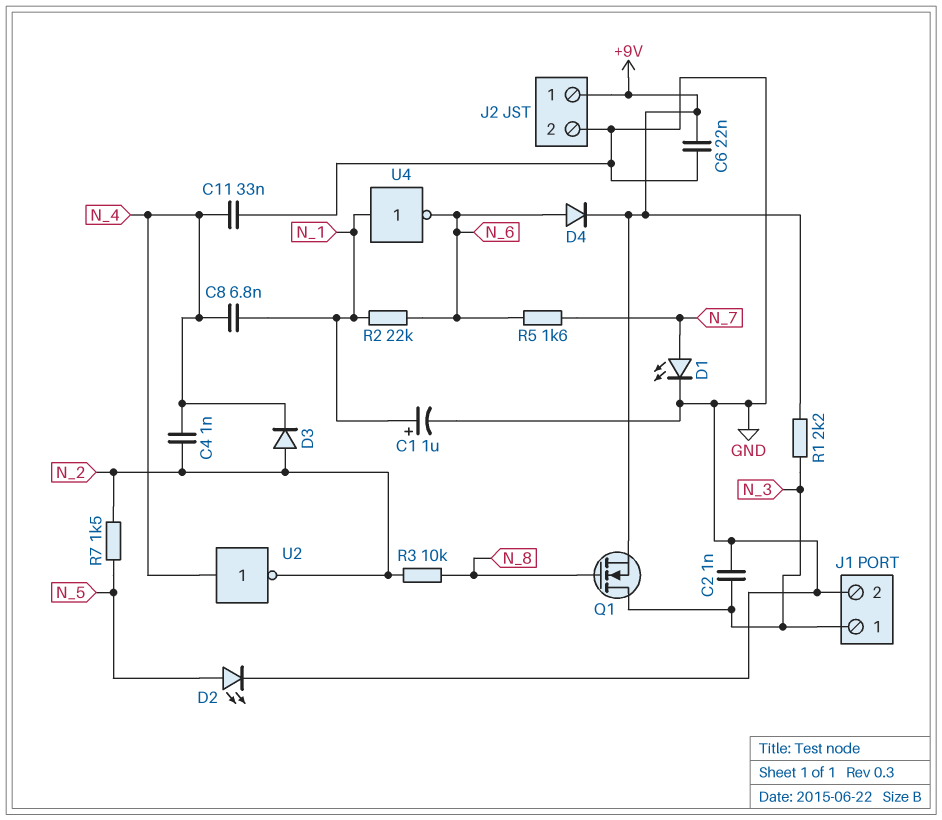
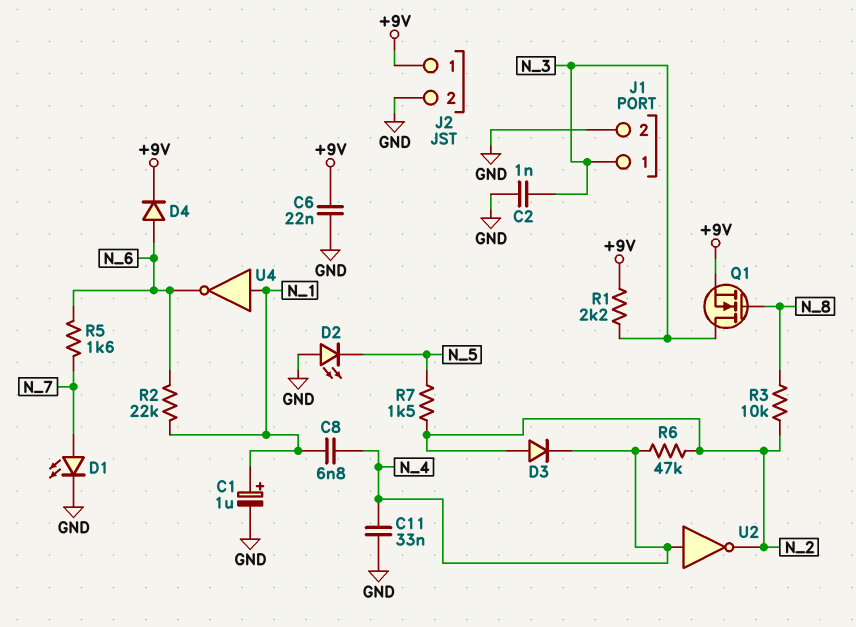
C4: 1nF (N_2, N_4) -> none
D2: LED (A N_5, K GND) -> LED (A GND, K N_5)
R6: none -> 47k (N_2, N_4)

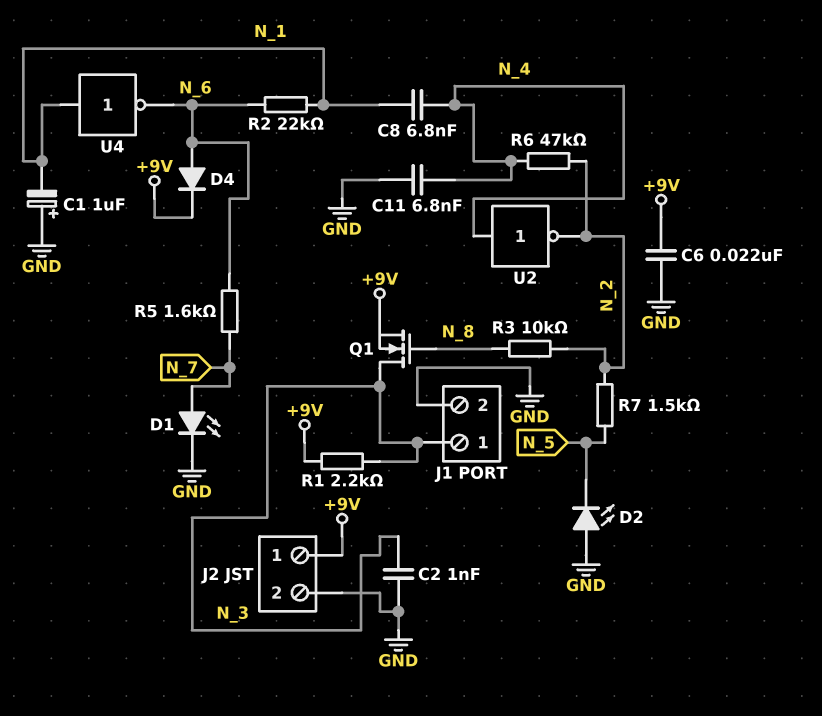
C1: 1uF (plus N_1, minus GND) -> 1uF (plus GND, minus N_1)
C11: 33nF (GND, N_4) -> 6.8nF (GND, N_4)
D3: diode (A N_2, K N_4) -> none

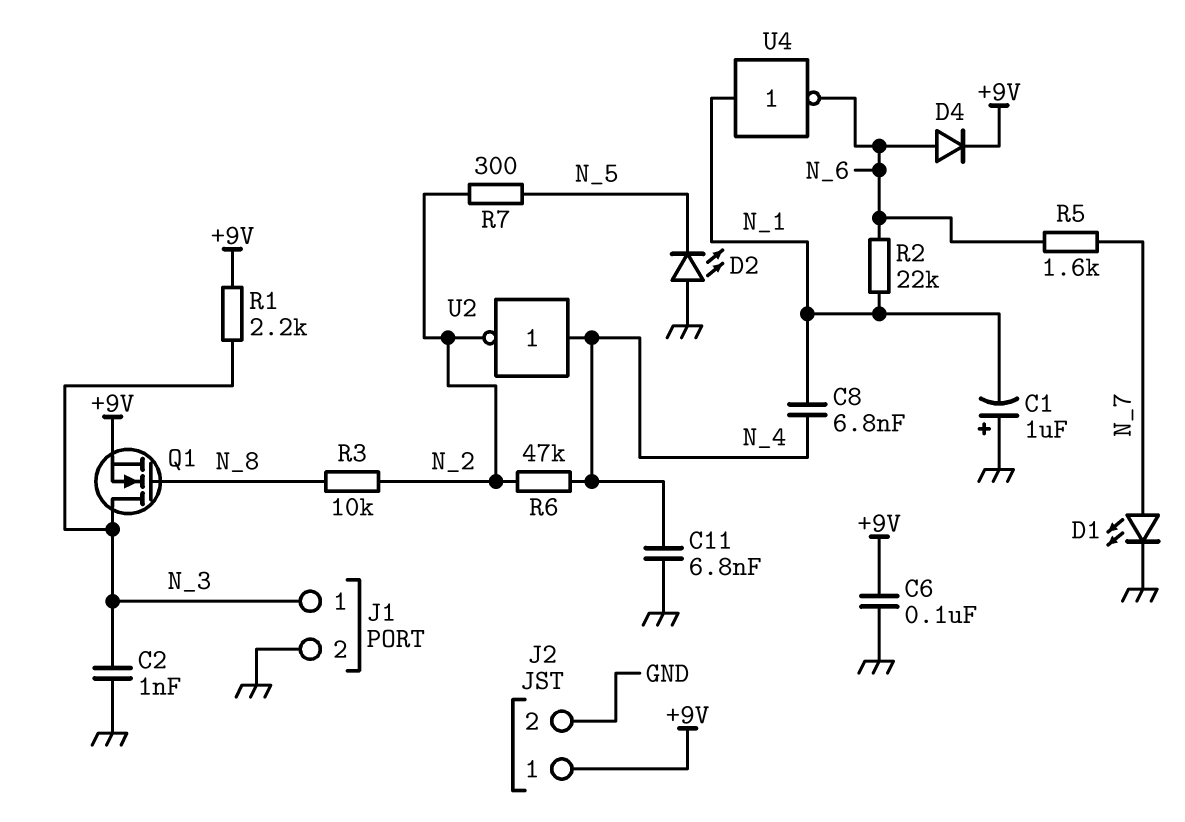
C6: 22nF (+9V, GND) -> 100nF (+9V, GND)
R7: 1.5k (N_2, N_5) -> 300 (N_2, N_5)

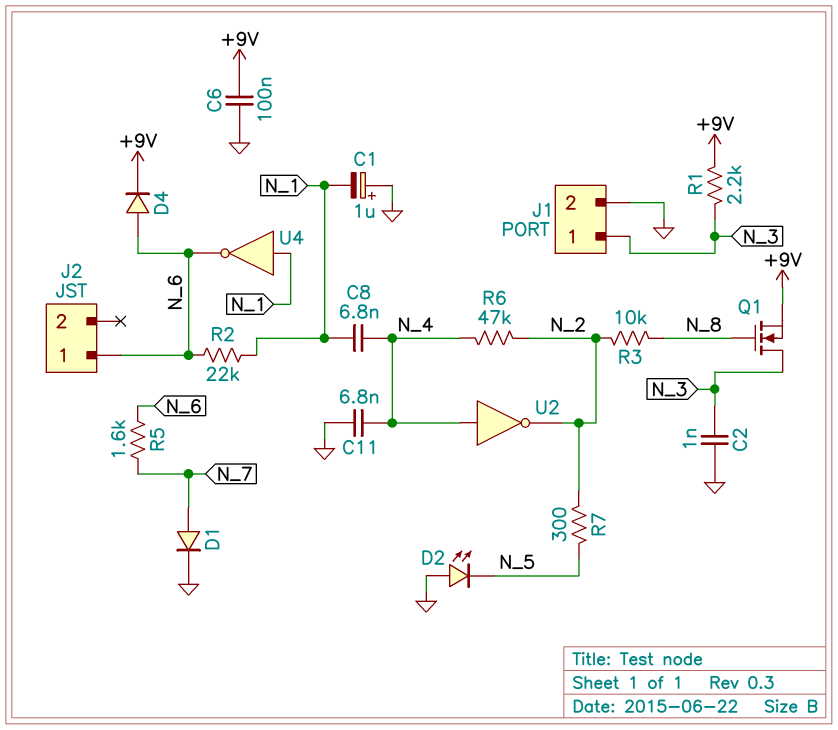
D1: LED (A N_7, K GND) -> diode (A N_7, K GND)
J2 pin 1: +9V -> N_6
J2 pin 2: GND -> none

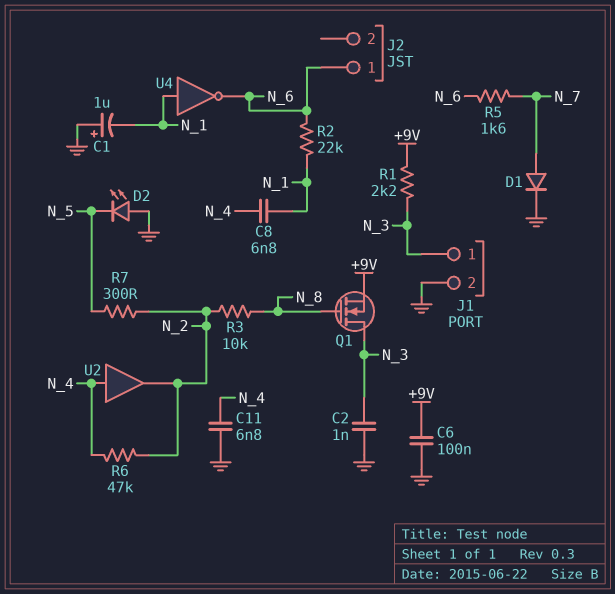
D4: diode (A N_6, K +9V) -> none
U2: NOT (in N_4, out N_2) -> buffer (in N_4, out N_2)

